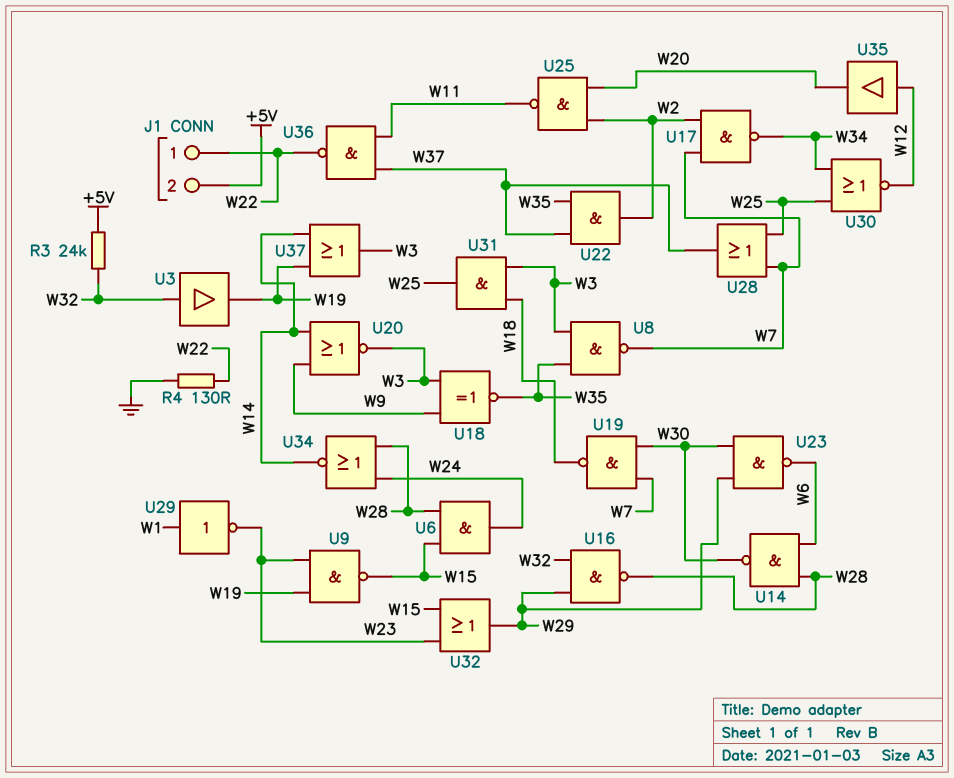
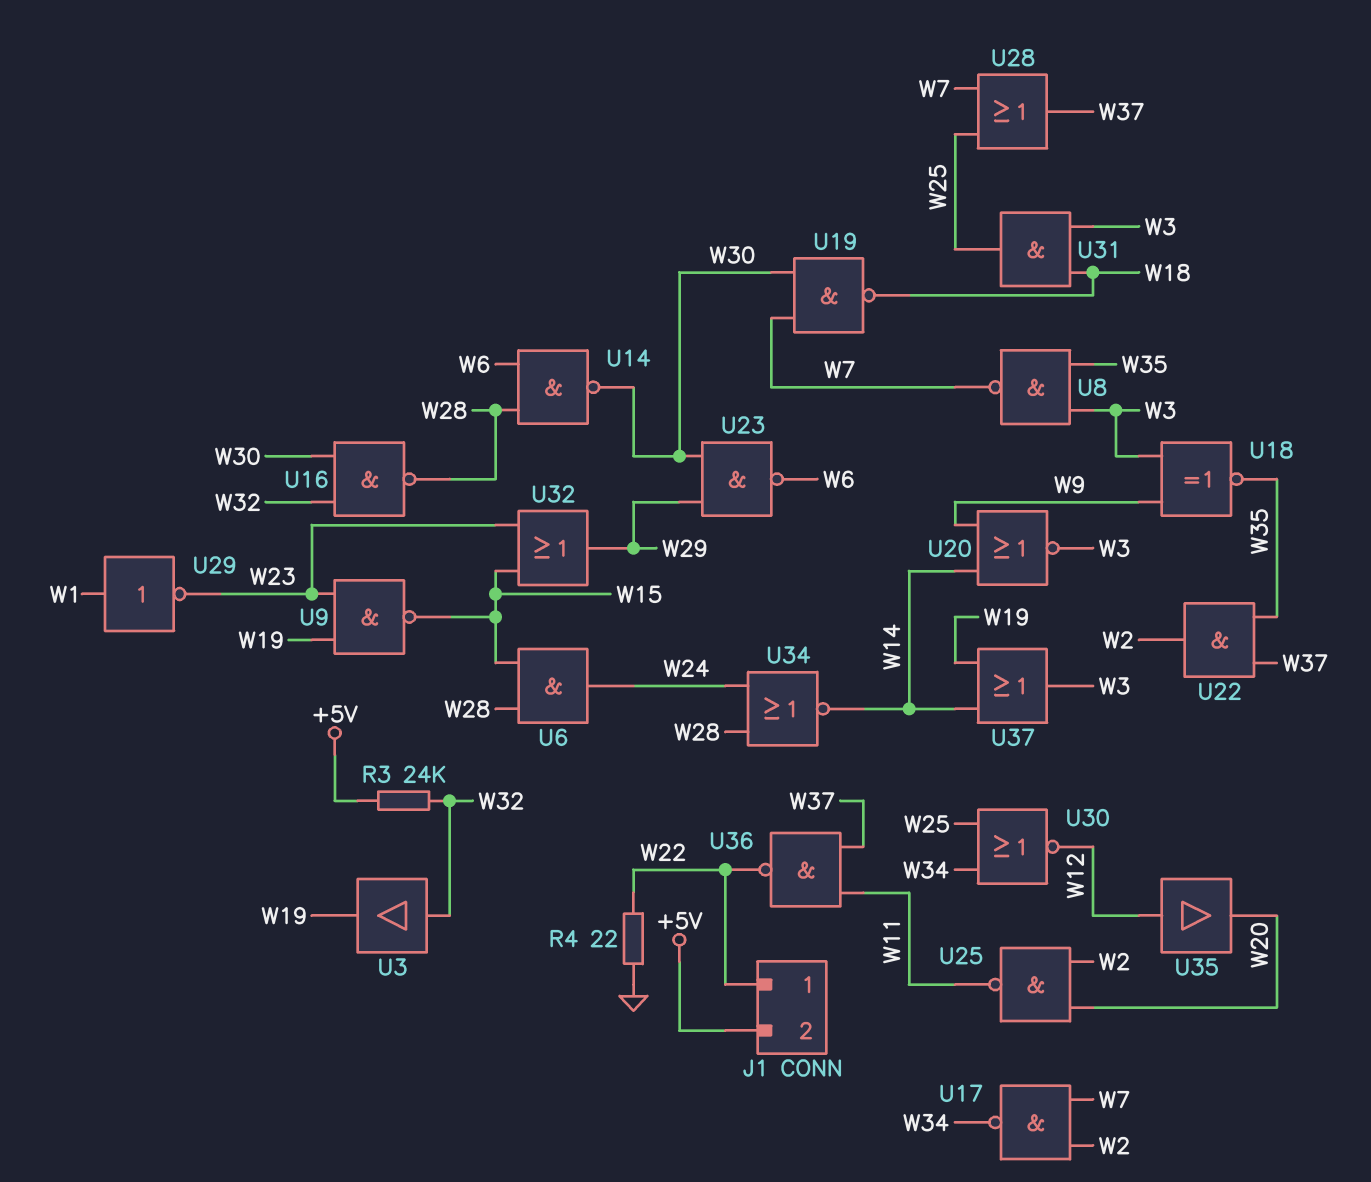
R4: 130 (GND, W22) -> 22 (GND, W22)
U16: NAND (in W29, in W32, out W28) -> NAND (in W30, in W32, out W28)

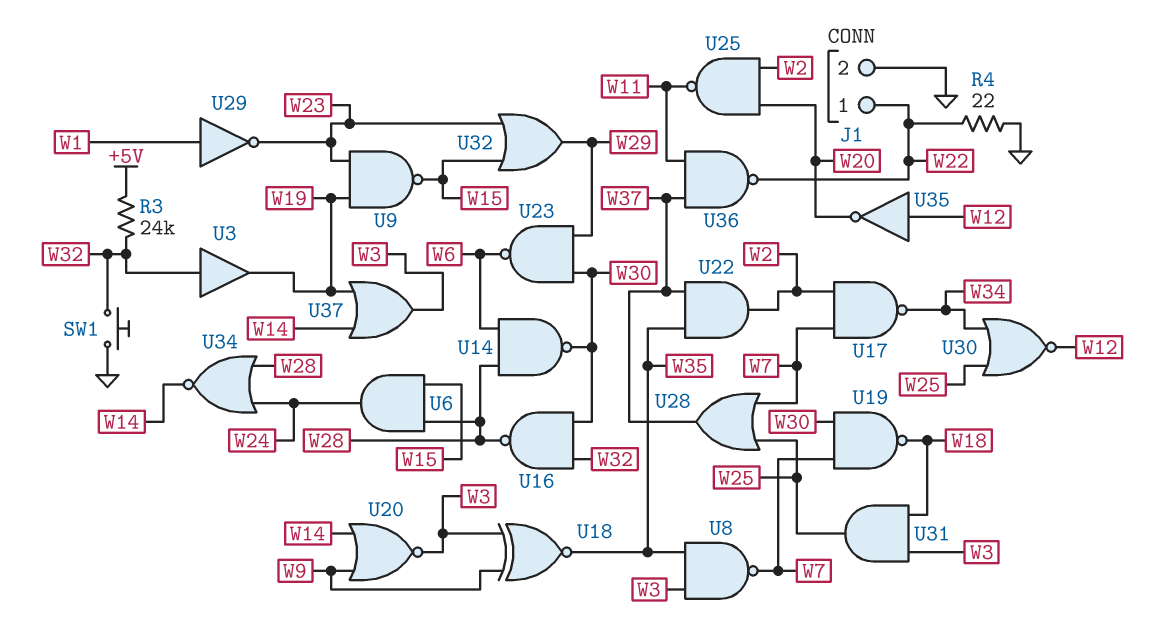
J1 pin 2: +5V -> GND
SW1: none -> button (GND, W32)
U35: buffer (in W12, out W20) -> NOT (in W12, out W20)

